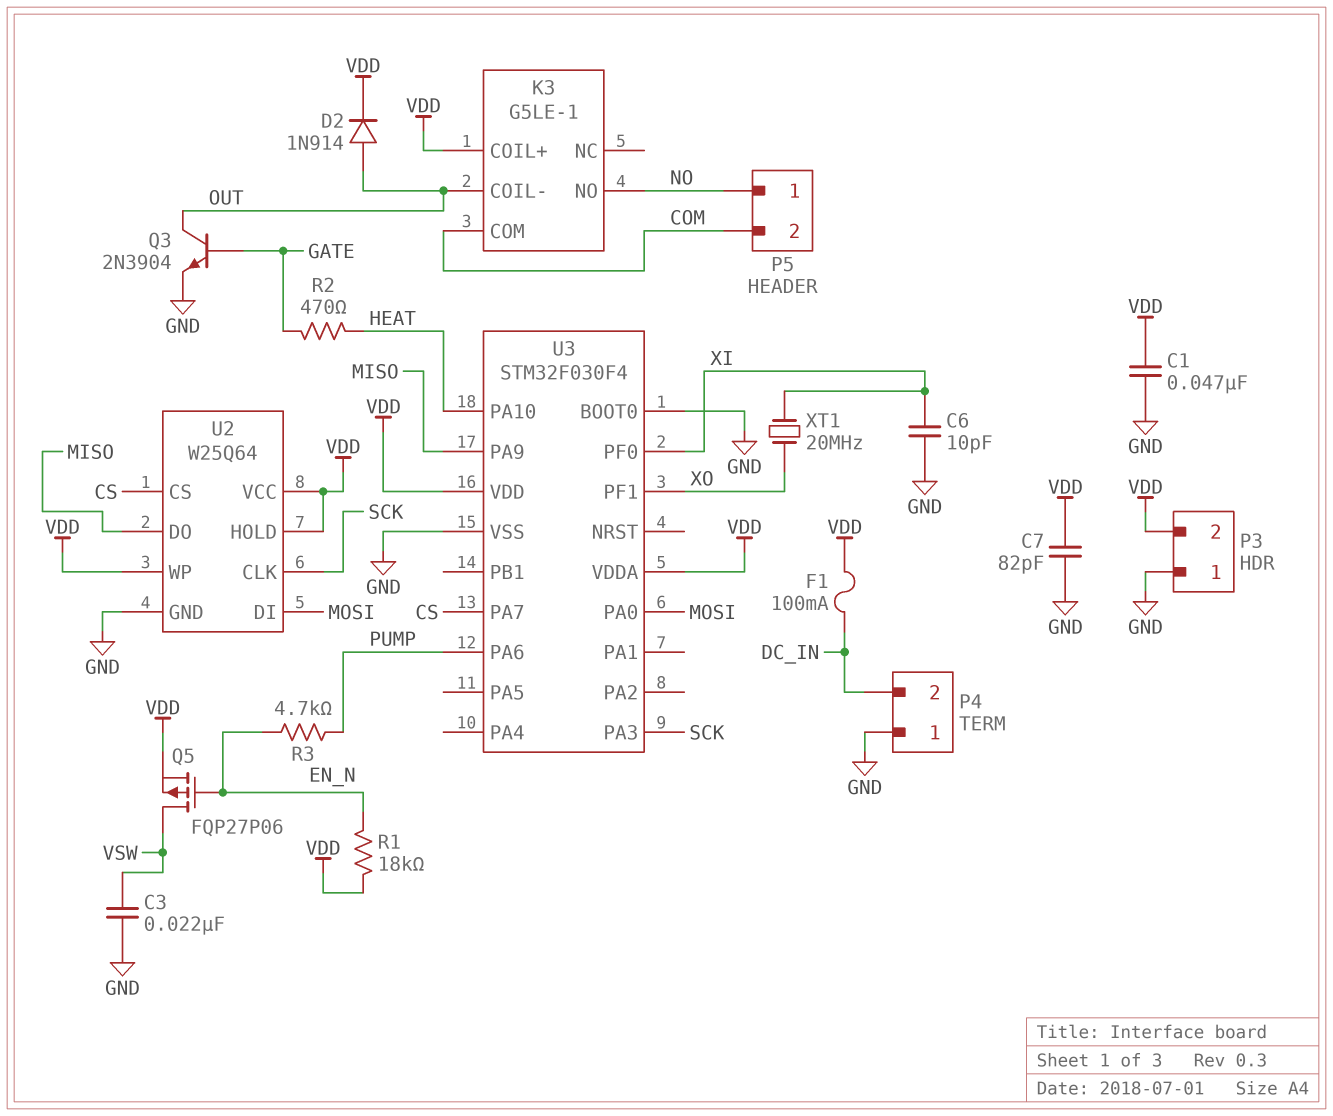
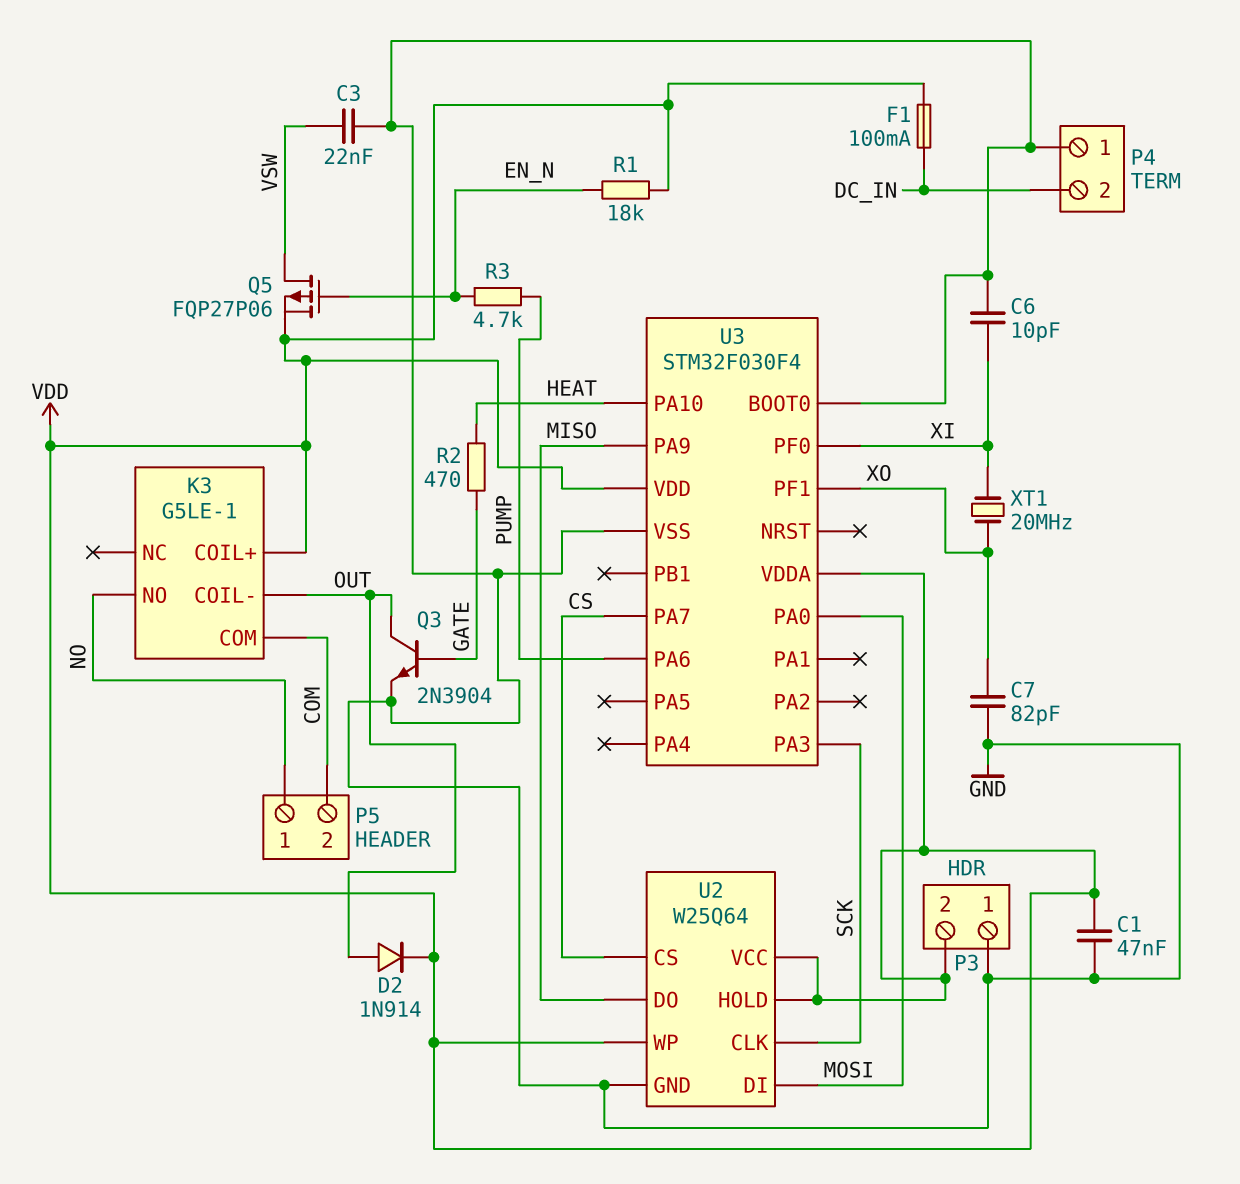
C7: 82pF (GND, VDD) -> 82pF (GND, XO)

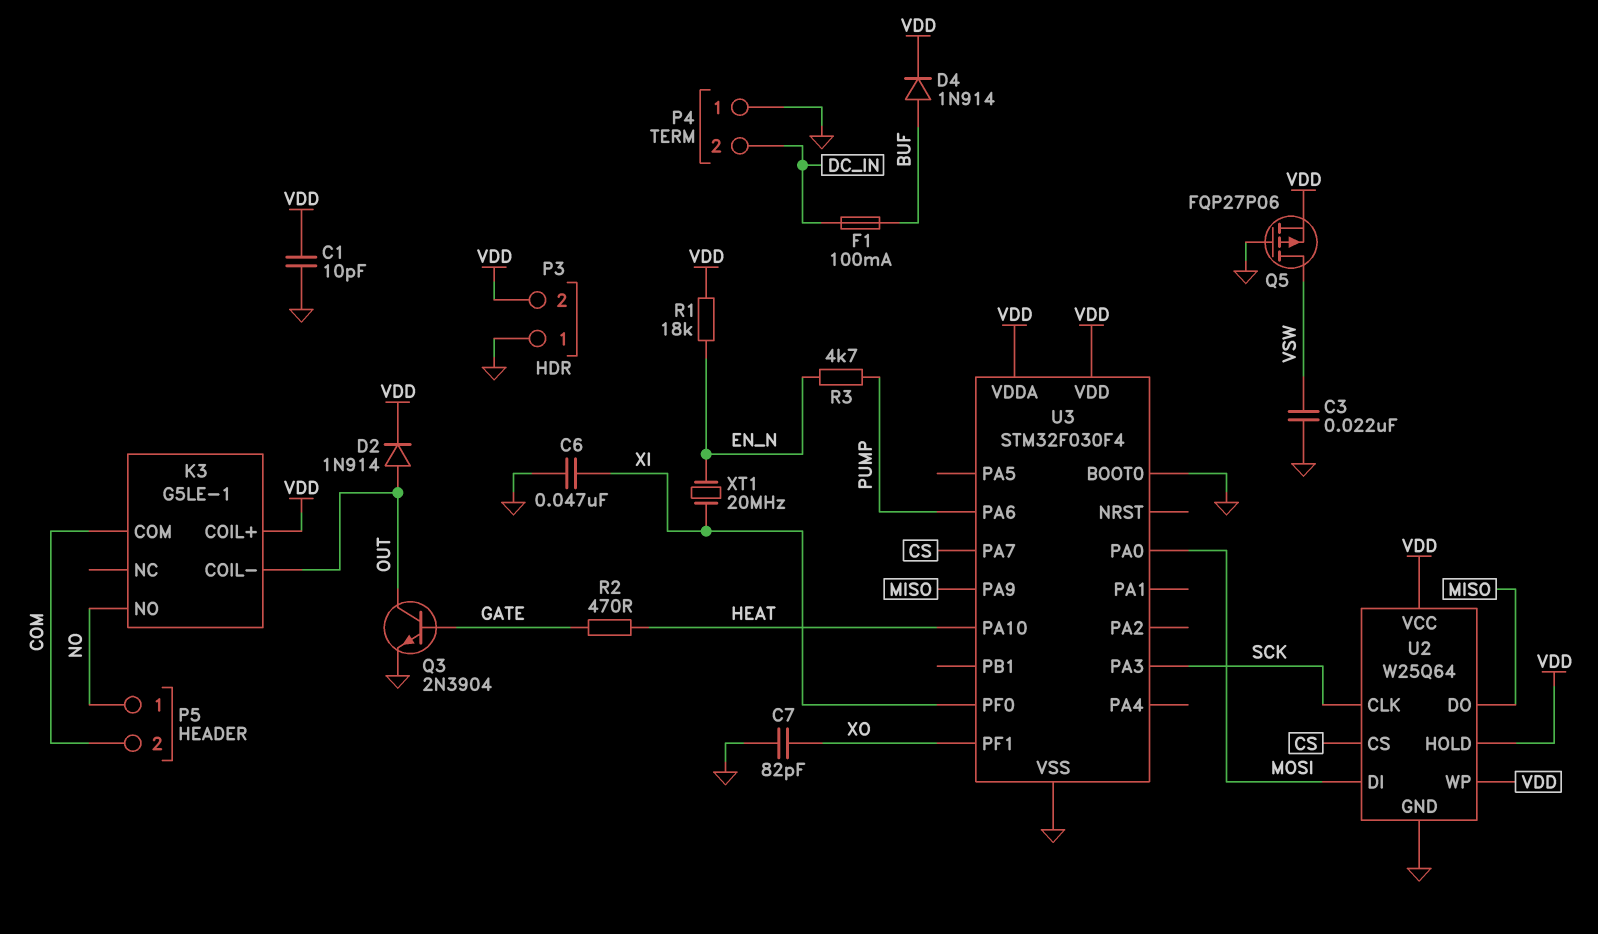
C1: 47nF (GND, VDD) -> 10pF (GND, VDD)
C6: 10pF (GND, XI) -> 47nF (GND, XI)
D4: none -> diode 1N914 (A BUF, K VDD)
F1: 100mA (DC_IN, VDD) -> 100mA (BUF, DC_IN)
Q5: PMOS FQP27P06 (G EN_N, D VSW, S VDD) -> PMOS FQP27P06 (G GND, D VSW, S VDD)
XT1: 20MHz (XI, XO) -> 20MHz (EN_N, XI)

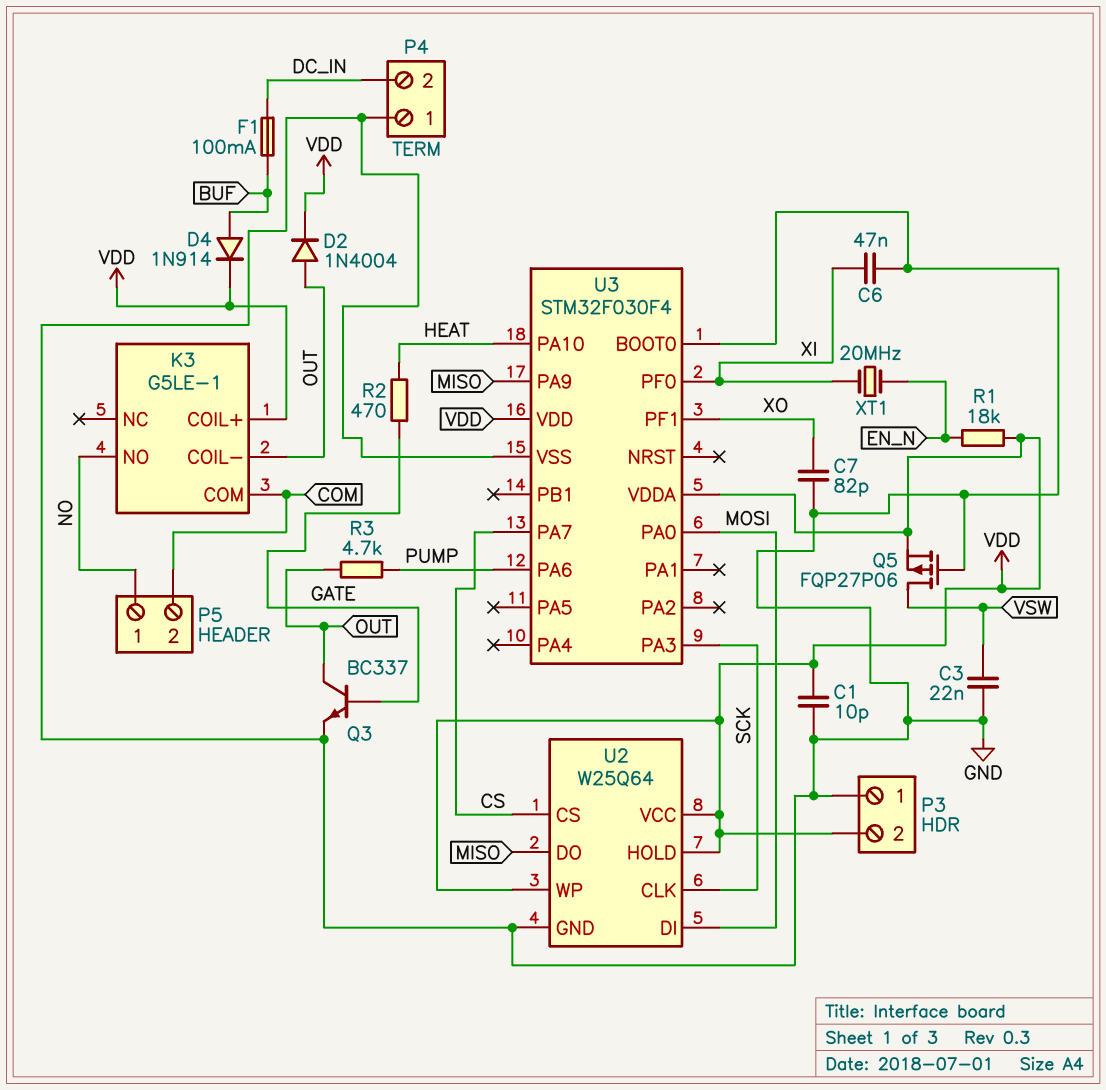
D2: diode 1N914 (A OUT, K VDD) -> diode 1N4004 (A OUT, K VDD)
Q3: NPN 2N3904 (B GATE, C OUT, E GND) -> NPN BC337 (B GATE, C OUT, E GND)
R3: 4.7k (EN_N, PUMP) -> 4.7k (OUT, PUMP)

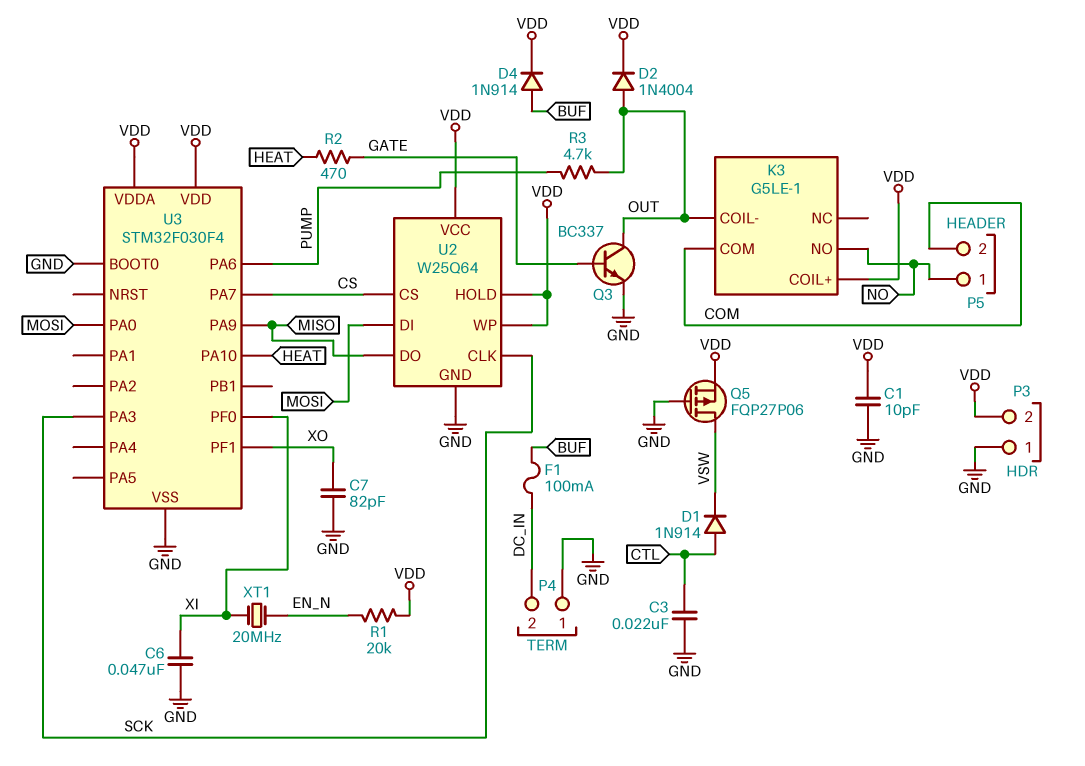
C3: 22nF (GND, VSW) -> 22nF (CTL, GND)
D1: none -> diode 1N914 (A CTL, K VSW)
R1: 18k (EN_N, VDD) -> 20k (EN_N, VDD)

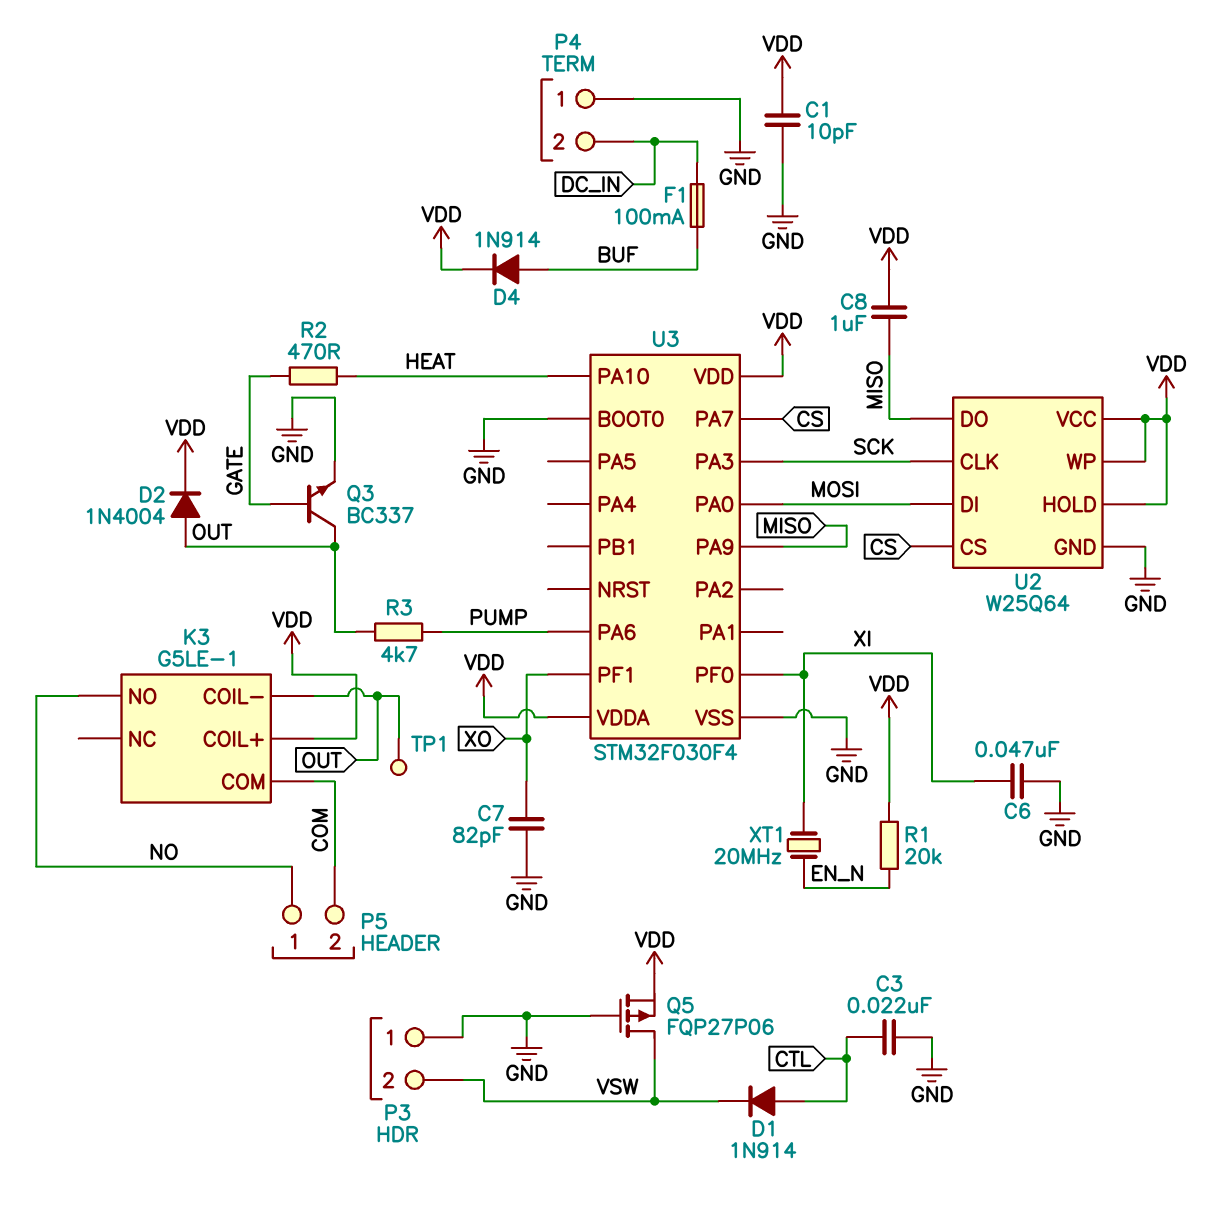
C8: none -> 1uF (MISO, VDD)
P3 pin 2: VDD -> VSW
TP1: none -> test point (OUT)

